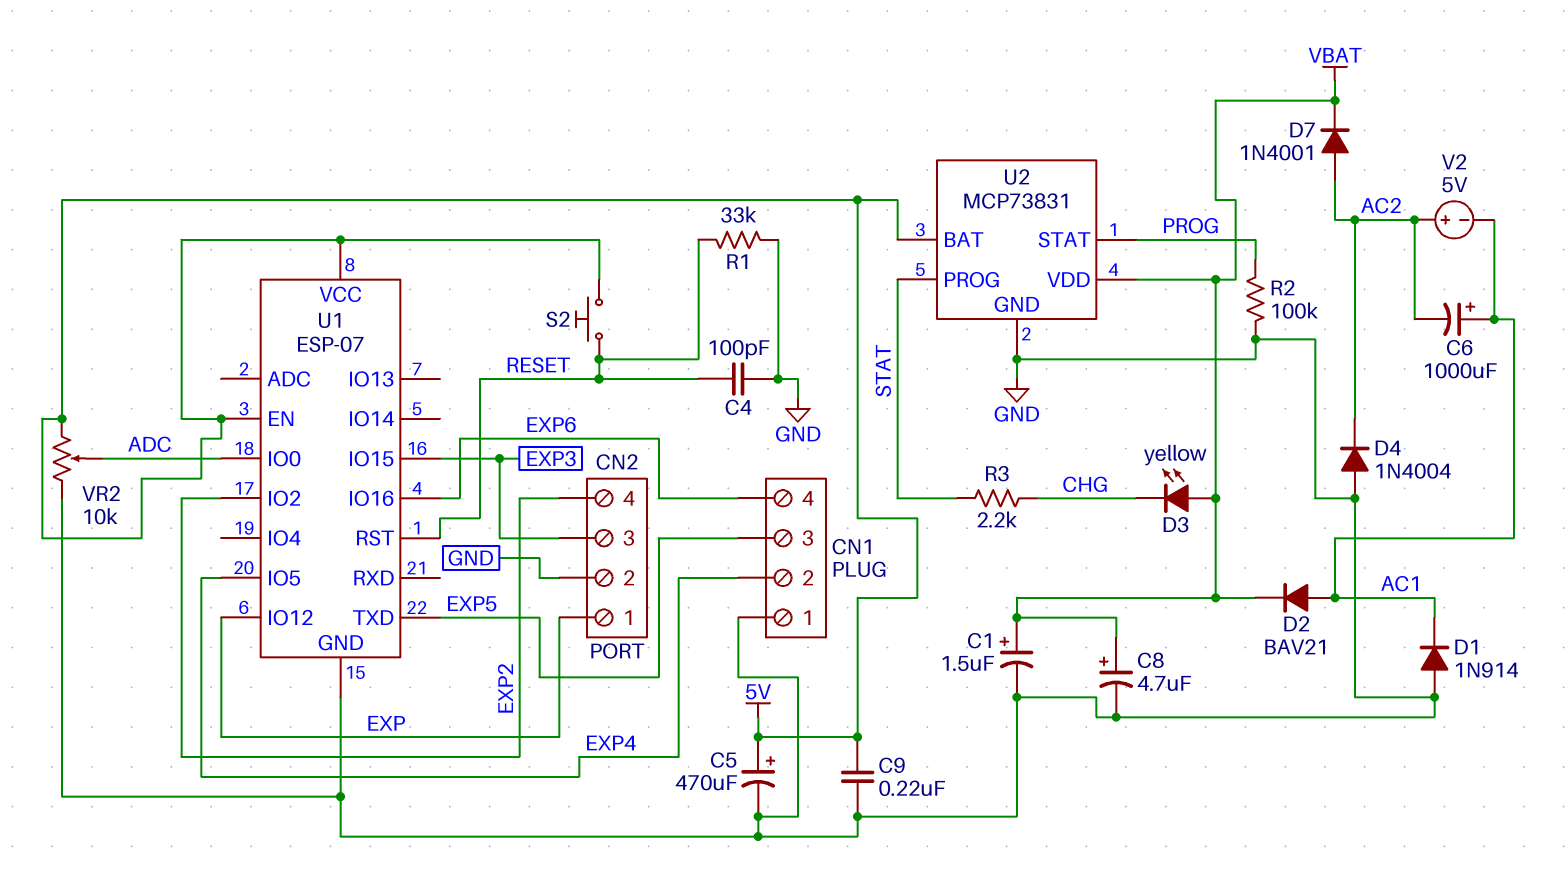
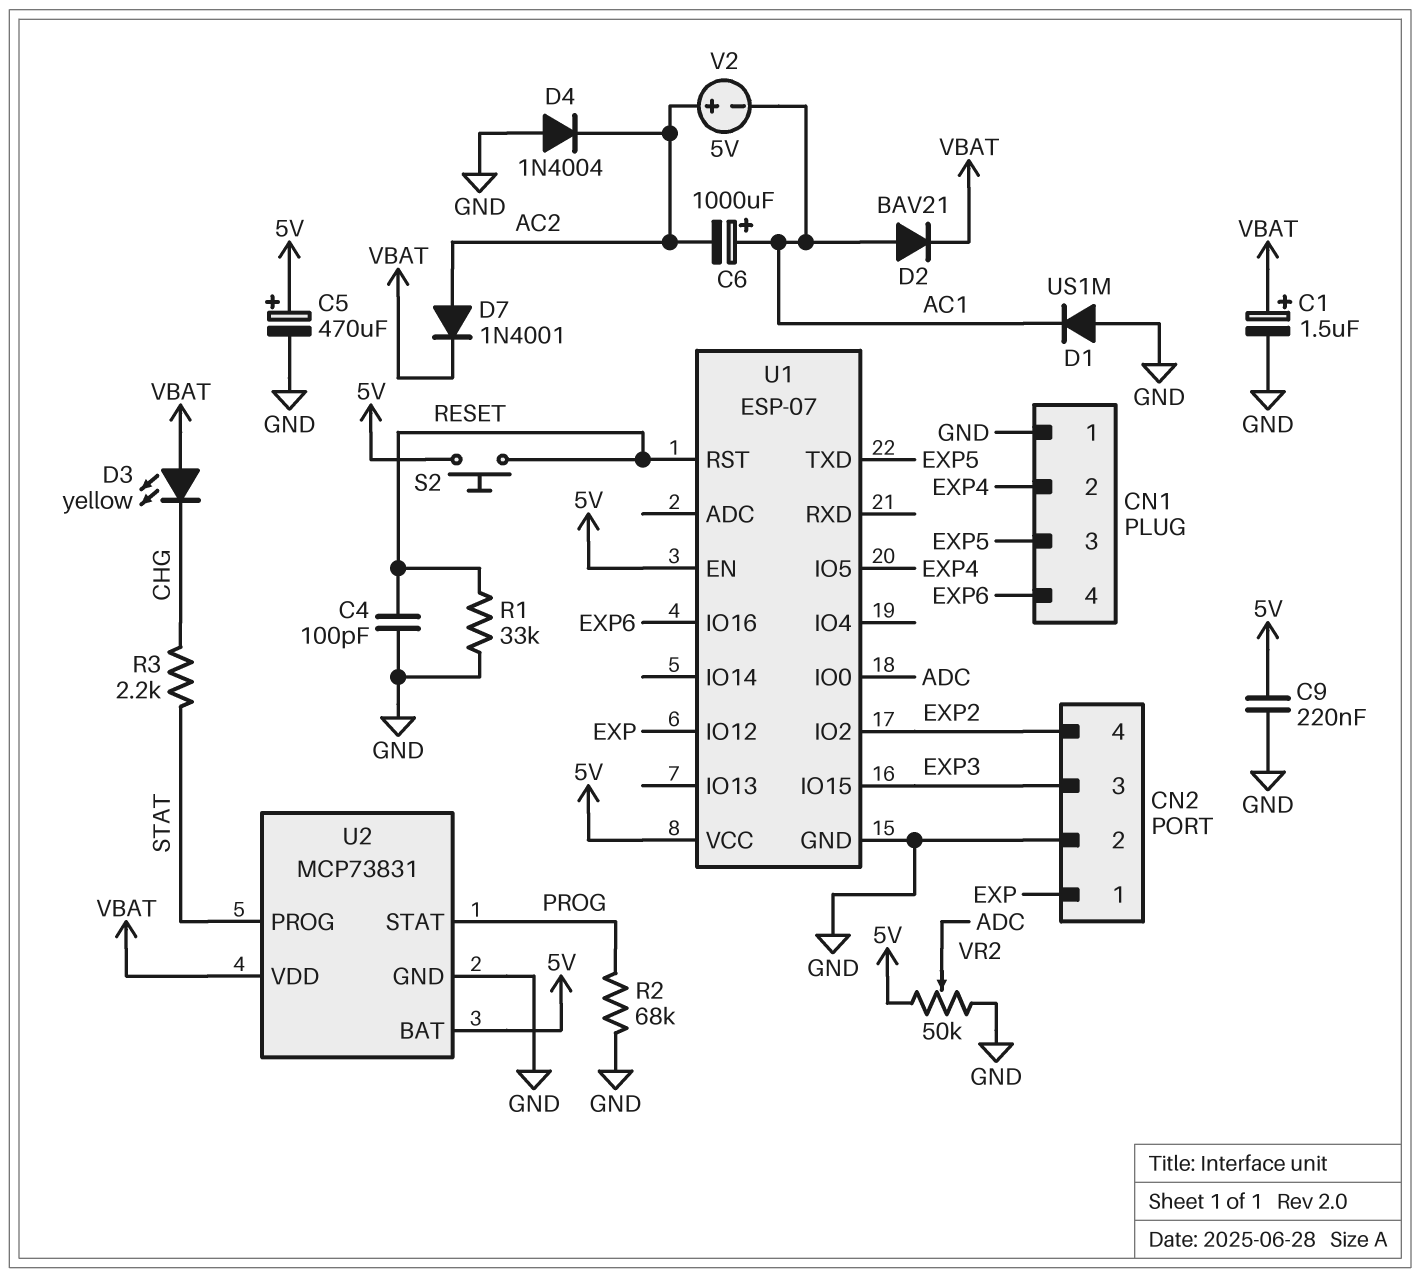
C8: 4.7uF (plus VBAT, minus GND) -> none
D1: diode 1N914 (A GND, K AC1) -> diode US1M (A GND, K AC1)
R2: 100k (GND, PROG) -> 68k (GND, PROG)
VR2: 10k (5V, GND, wiper ADC) -> 50k (5V, GND, wiper ADC)

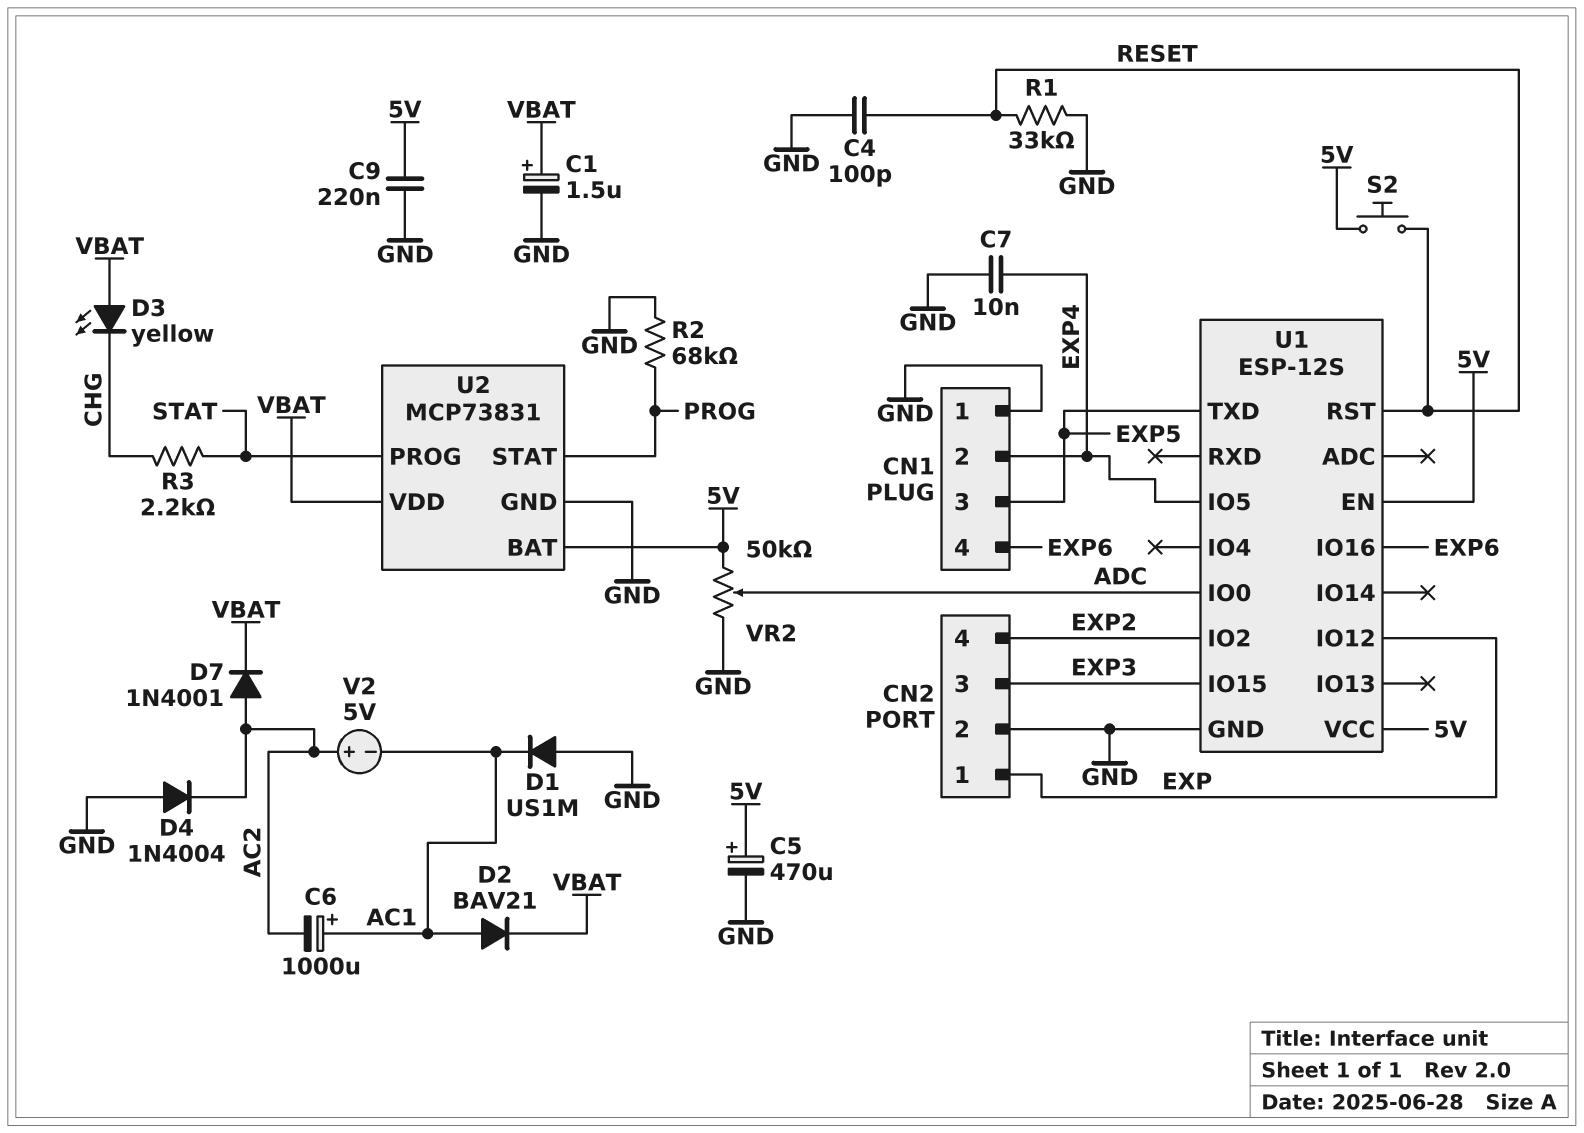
C7: none -> 10nF (EXP4, GND)
U1: ESP-07 -> ESP-12S

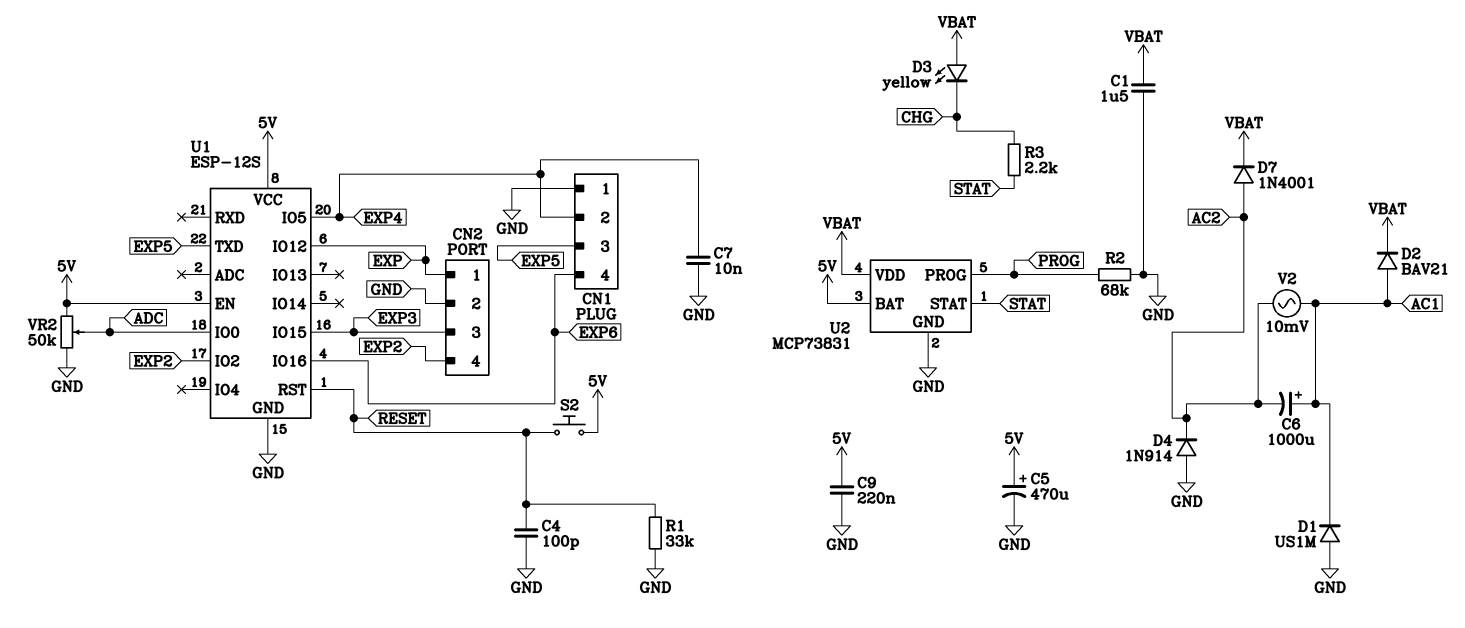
C1: 1.5uF (plus VBAT, minus GND) -> 1.5uF (GND, VBAT)
D4: diode 1N4004 (A GND, K AC2) -> diode 1N914 (A GND, K AC2)
U2 pin PROG: STAT -> PROG
U2 pin STAT: PROG -> STAT
V2: 5V (plus AC2, minus AC1) -> AC 10mV (AC1, AC2)

